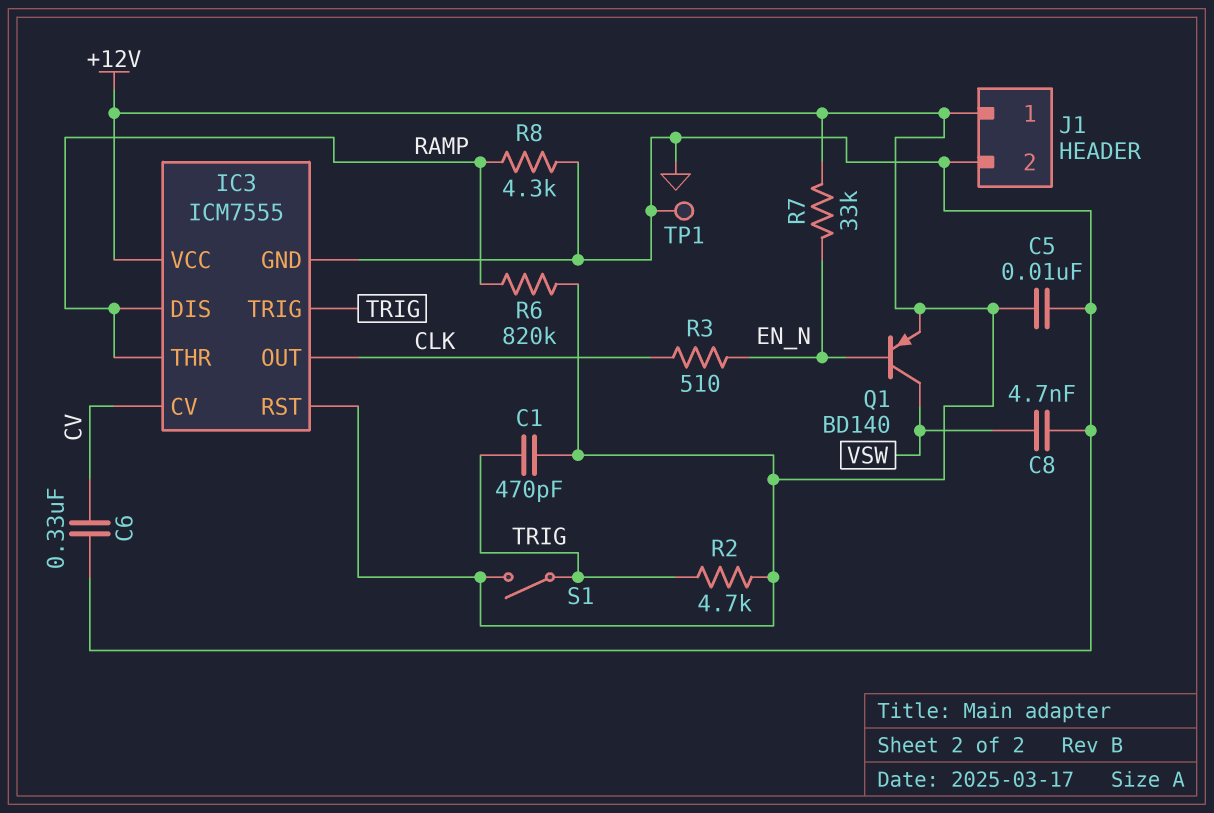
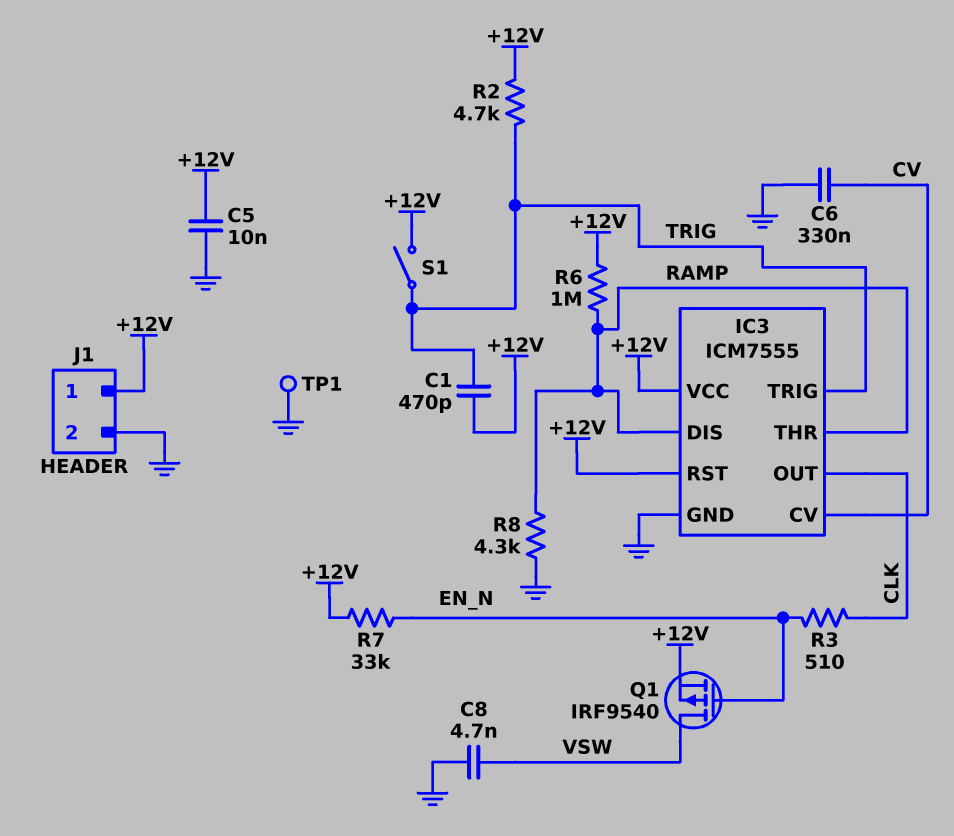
Q1: PNP BD140 (B EN_N, C VSW, E +12V) -> PMOS IRF9540 (G EN_N, D VSW, S +12V)
R6: 820k (+12V, RAMP) -> 1M (+12V, RAMP)

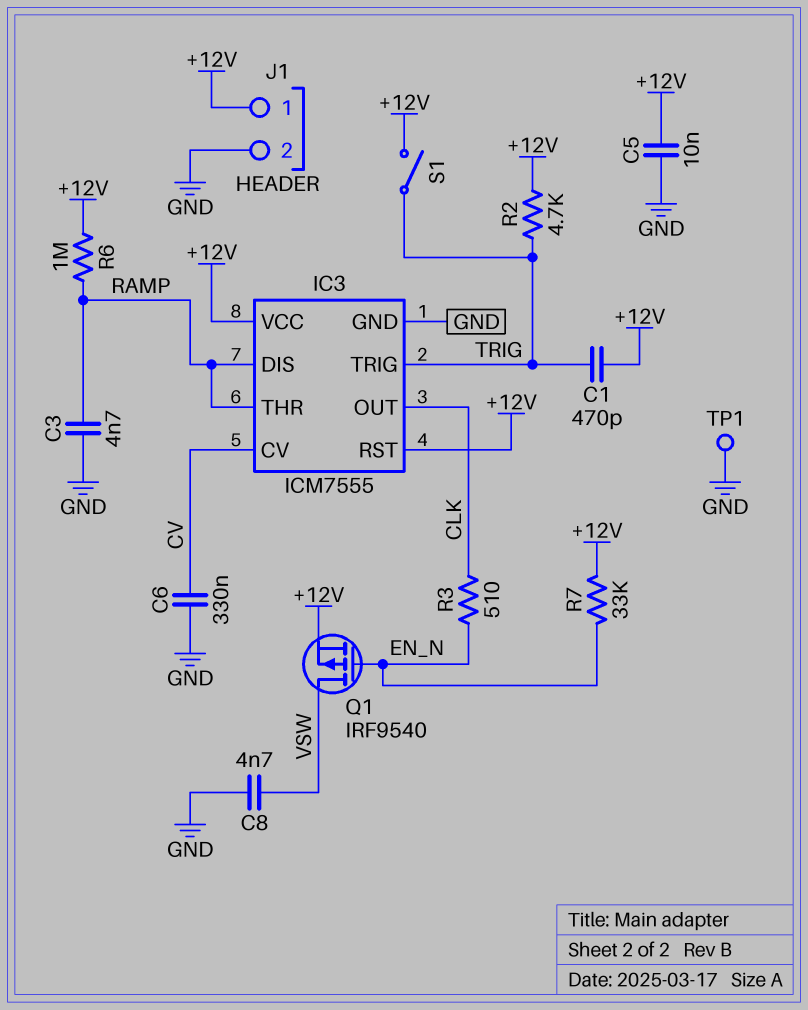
C3: none -> 4.7nF (GND, RAMP)
R8: 4.3k (GND, RAMP) -> none

